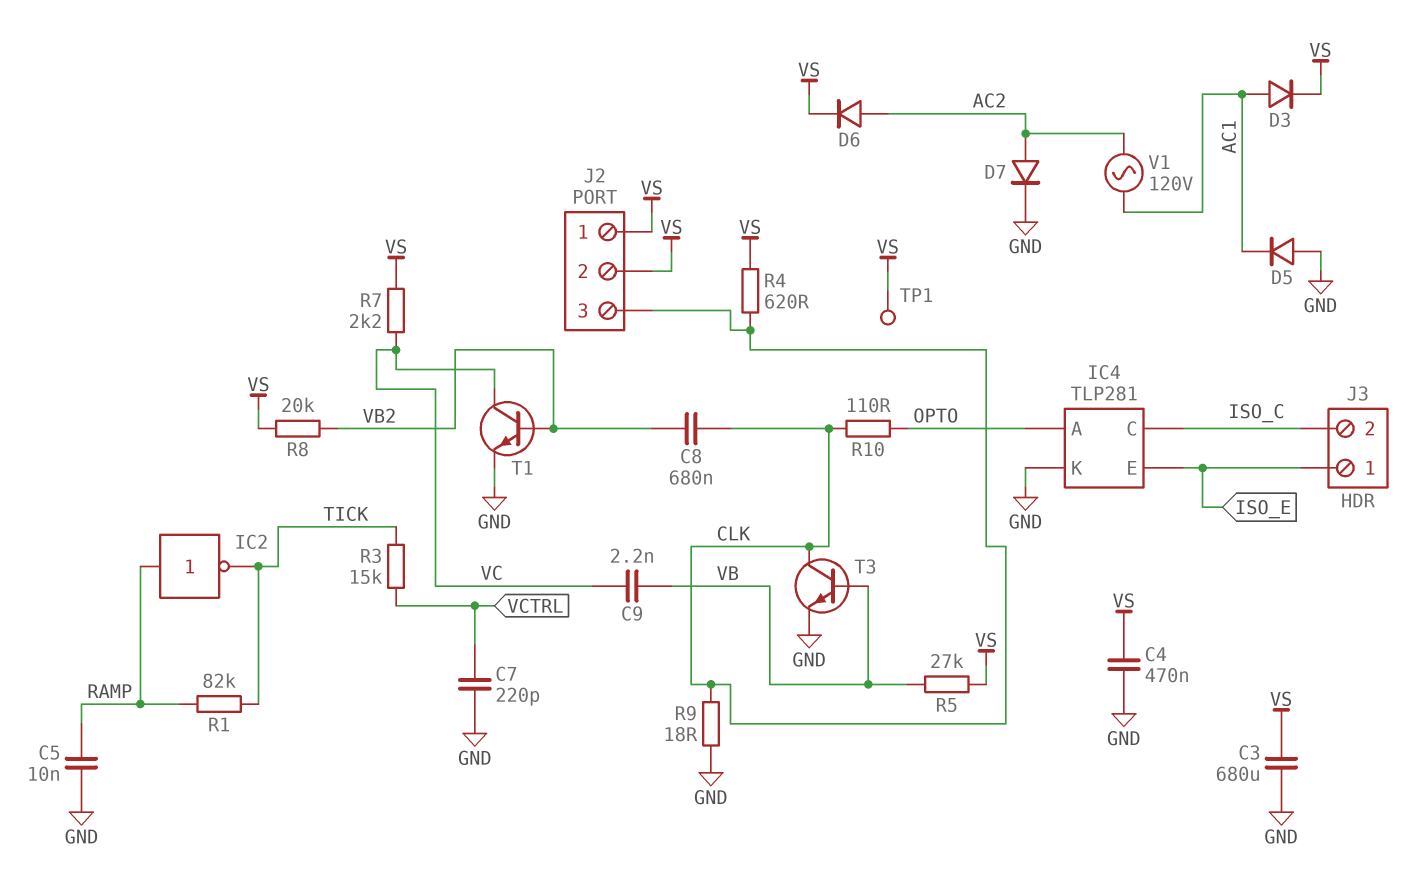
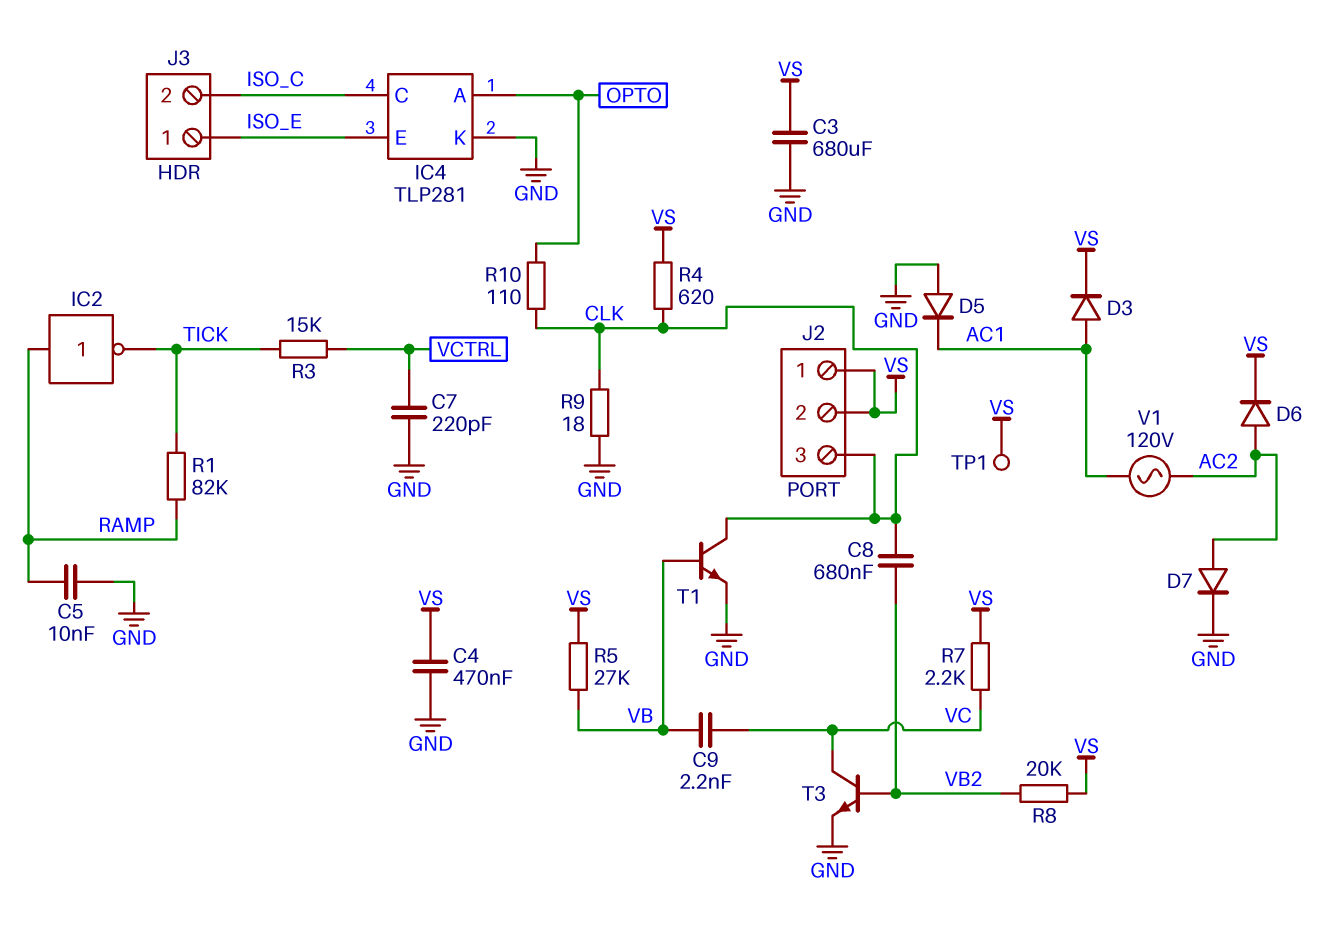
T1: NPN (B VB2, C VC, E GND) -> NPN (B VB, C CLK, E GND)
T3: NPN (B VB, C CLK, E GND) -> NPN (B VB2, C VC, E GND)

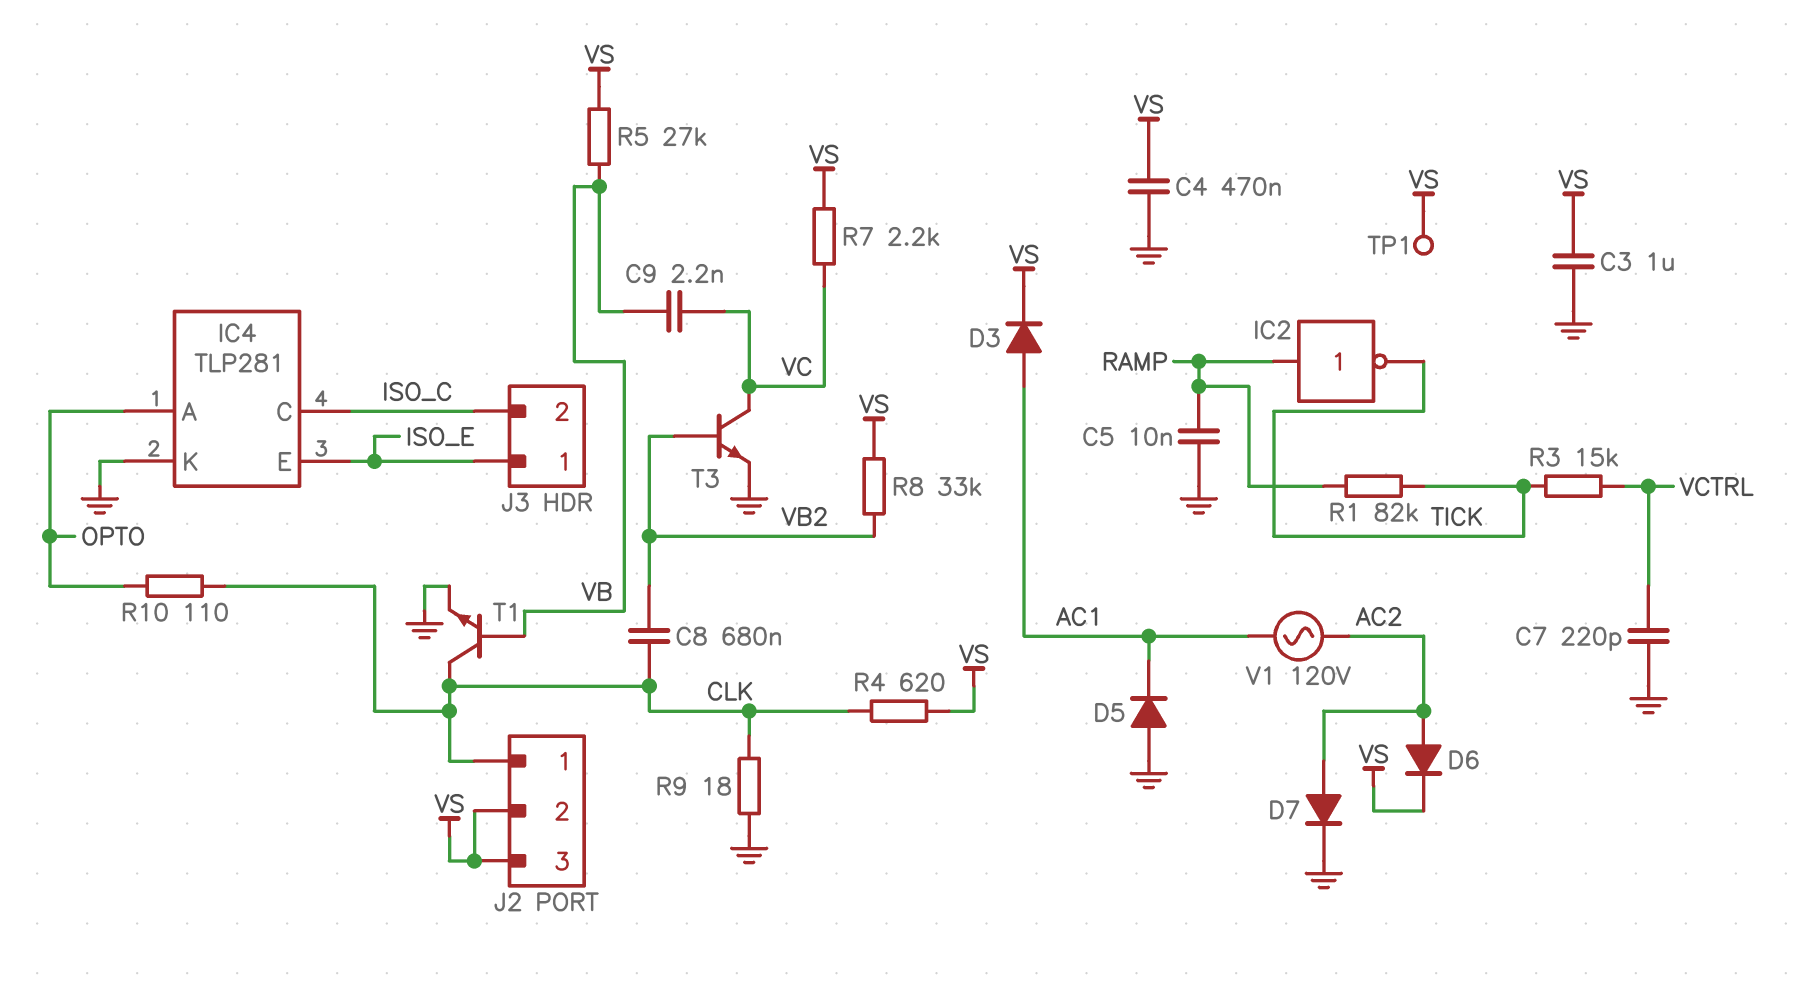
C3: 680uF (GND, VS) -> 1uF (GND, VS)
J2 pin 1: VS -> CLK
J2 pin 3: CLK -> VS
R8: 20k (VB2, VS) -> 33k (VB2, VS)

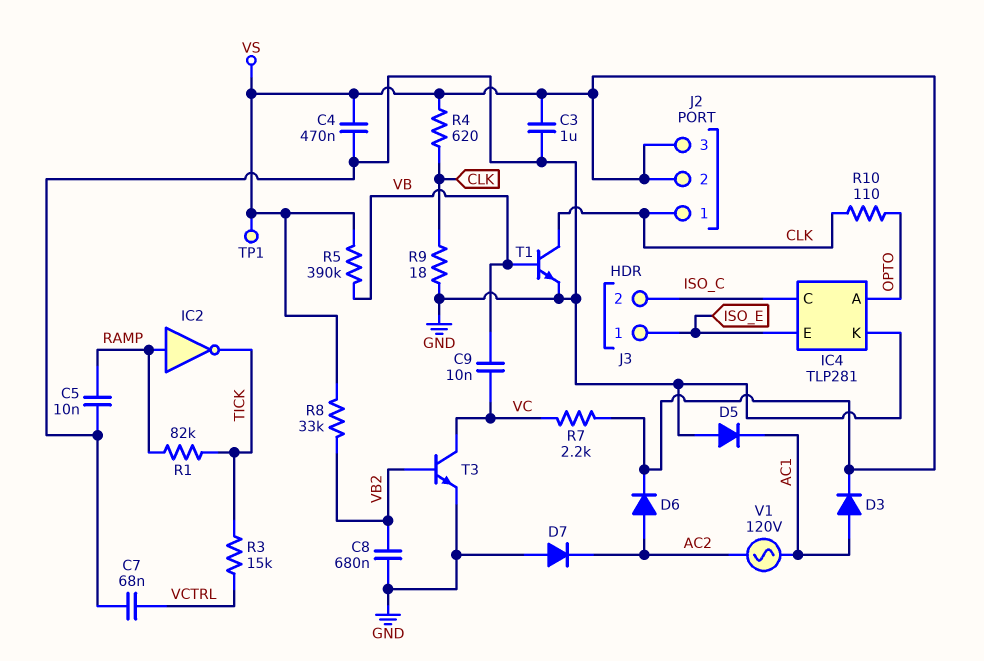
C7: 220pF (GND, VCTRL) -> 68nF (GND, VCTRL)
C8: 680nF (CLK, VB2) -> 680nF (GND, VB2)
C9: 2.2nF (VB, VC) -> 10nF (VB, VC)
D7: diode (A AC2, K GND) -> diode (A GND, K AC2)
R5: 27k (VB, VS) -> 390k (VB, VS)

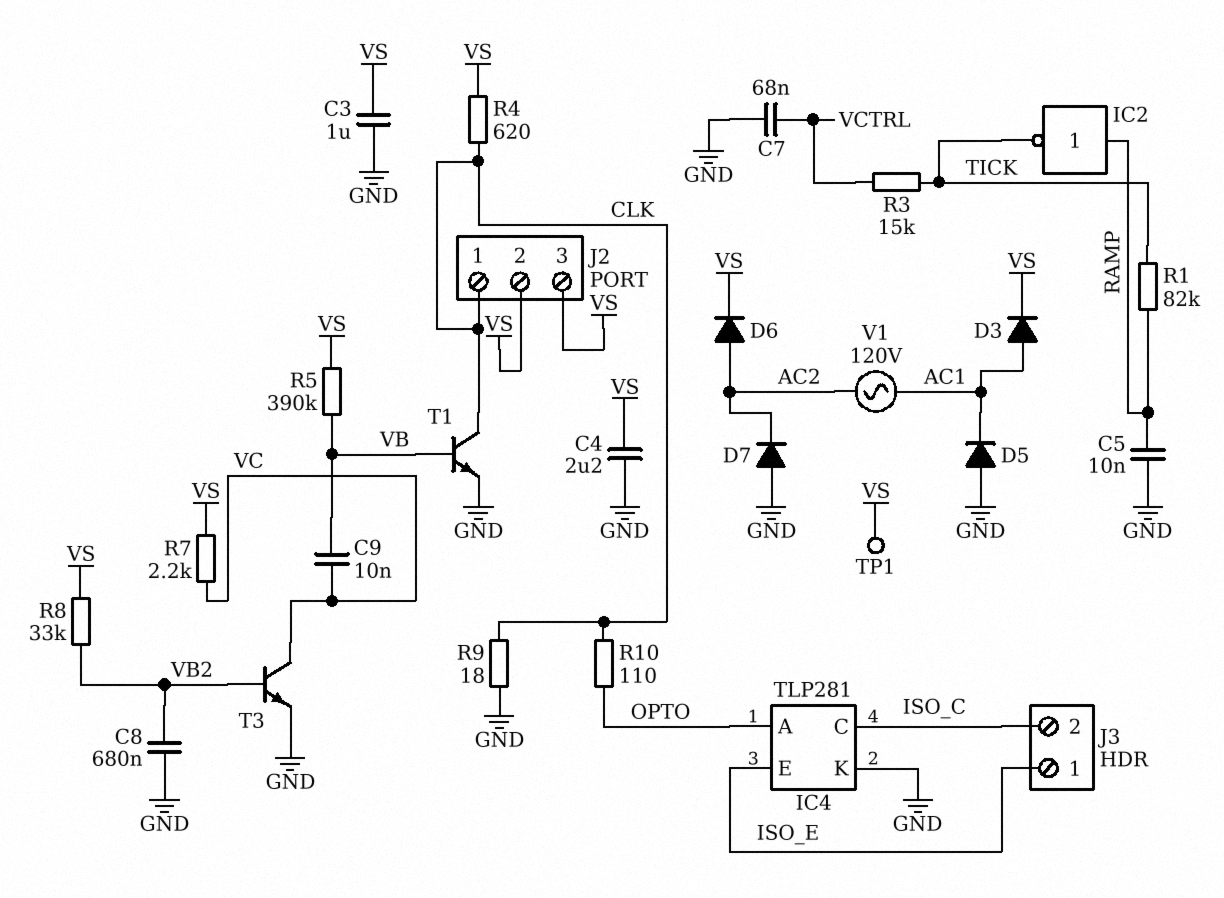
C4: 470nF (GND, VS) -> 2.2uF (GND, VS)

